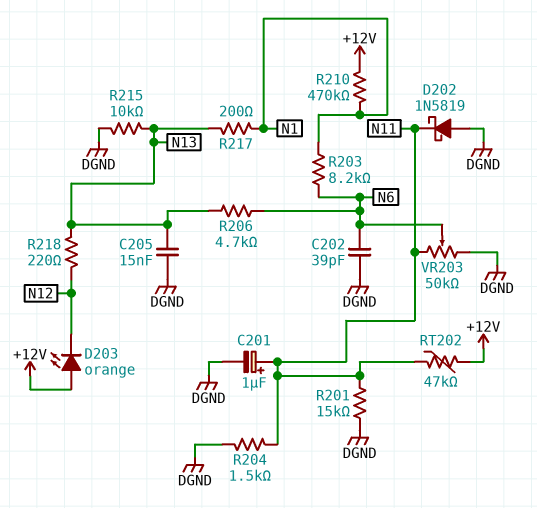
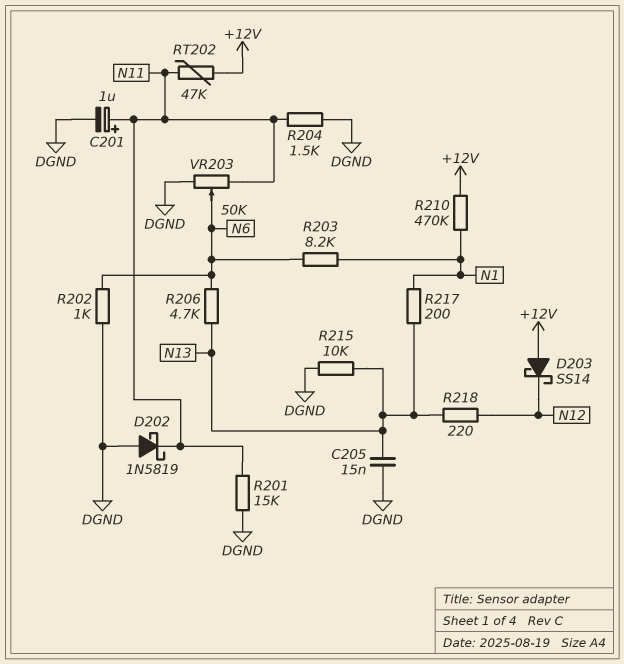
C202: 39pF (DGND, N6) -> none
D203: LED orange (A +12V, K N12) -> schottky SS14 (A +12V, K N12)
R202: none -> 1k (DGND, N6)

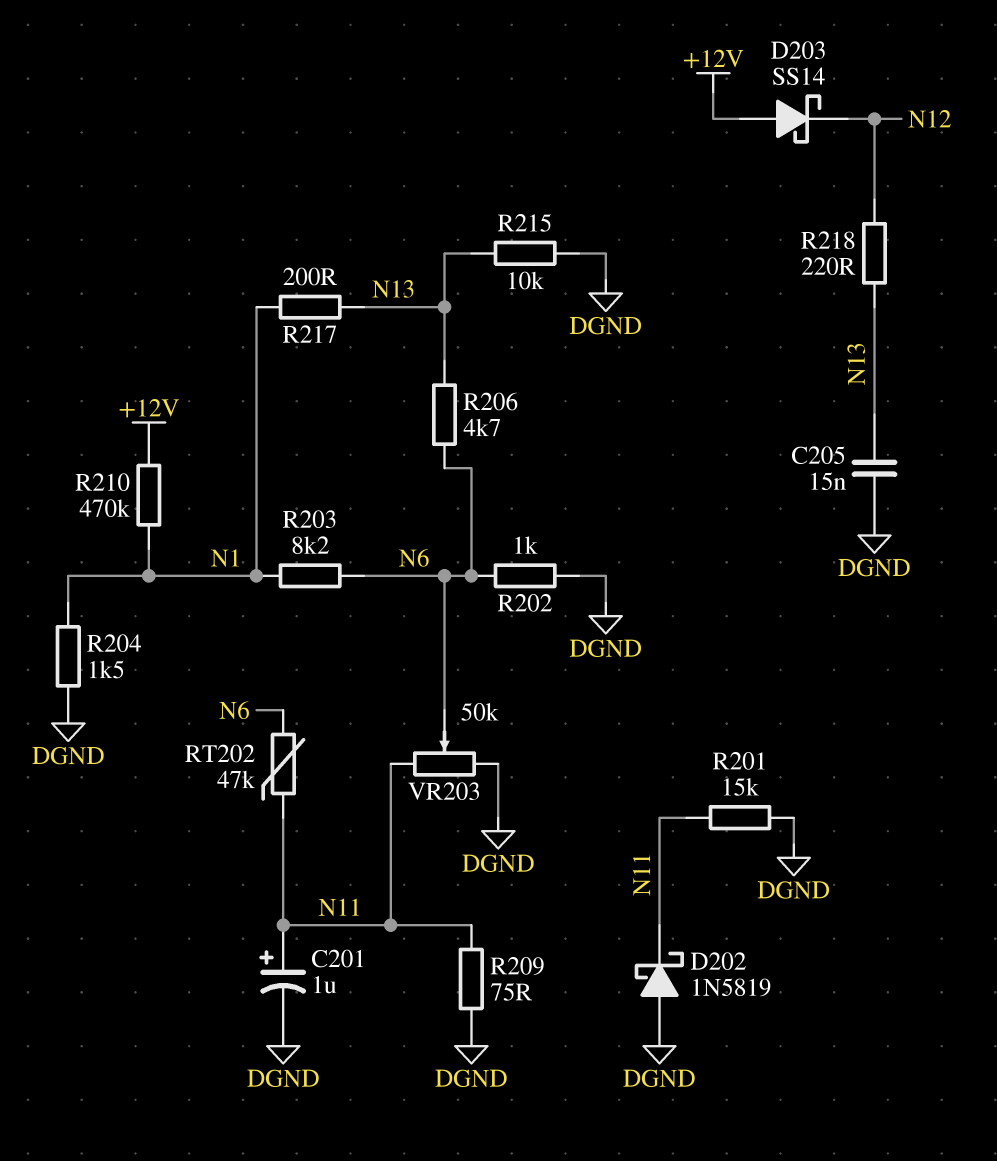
R204: 1.5k (DGND, N11) -> 1.5k (DGND, N1)
R209: none -> 75 (DGND, N11)
RT202: 47k (+12V, N11) -> 47k (N6, N11)

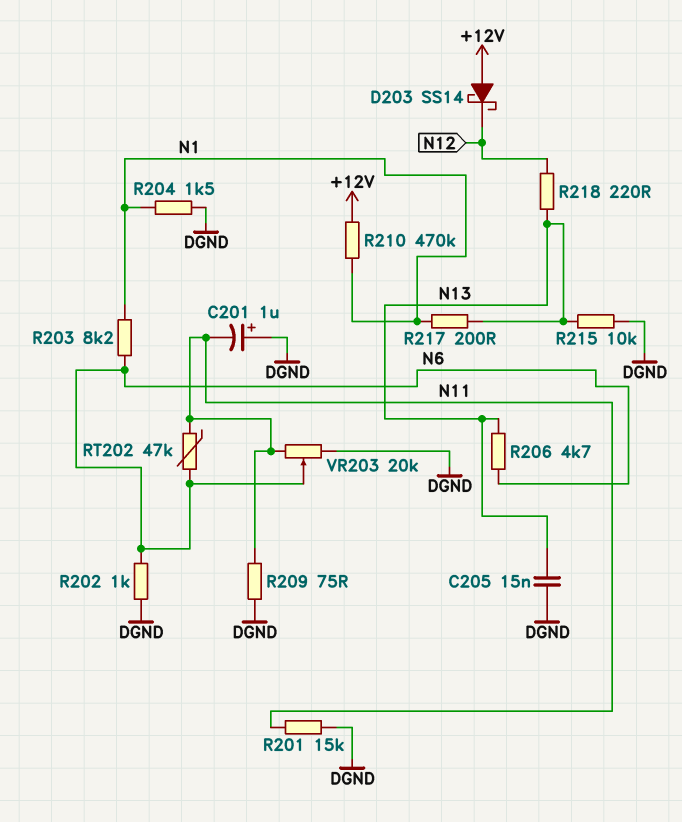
C201: 1uF (plus N11, minus DGND) -> 1uF (plus DGND, minus N11)
D202: schottky 1N5819 (A DGND, K N11) -> none
VR203: 50k (DGND, N11, wiper N6) -> 20k (DGND, N11, wiper N6)

